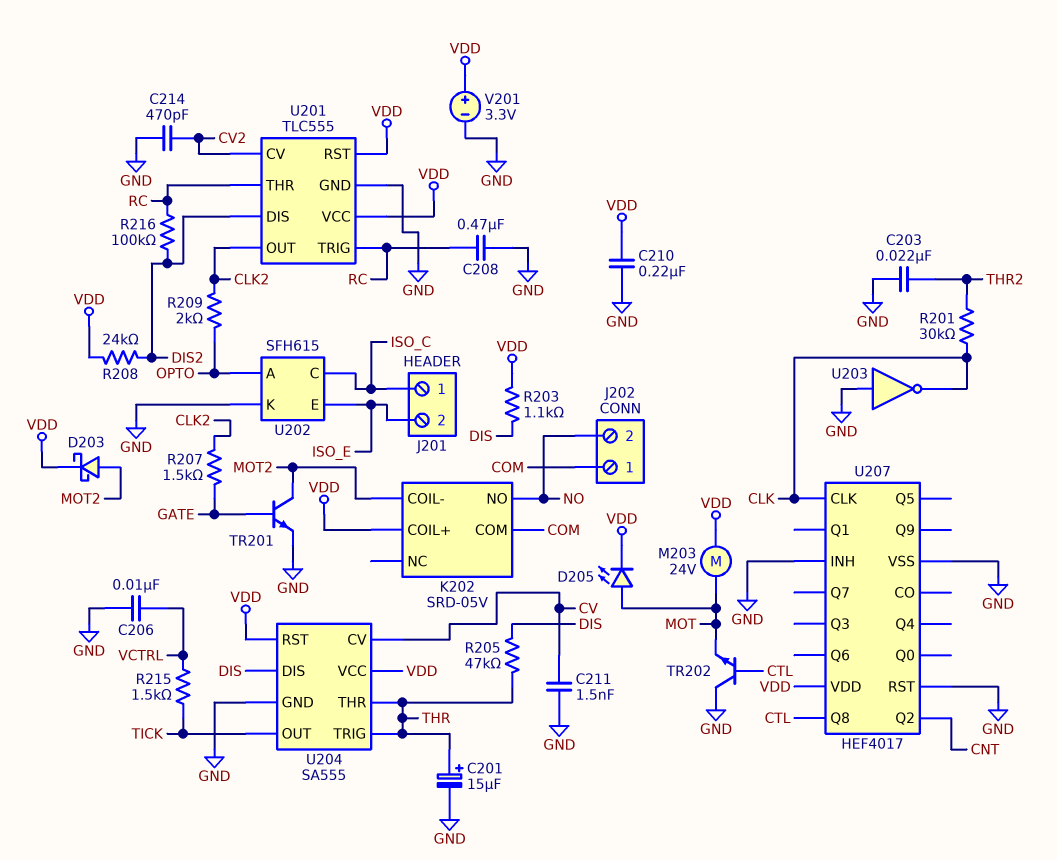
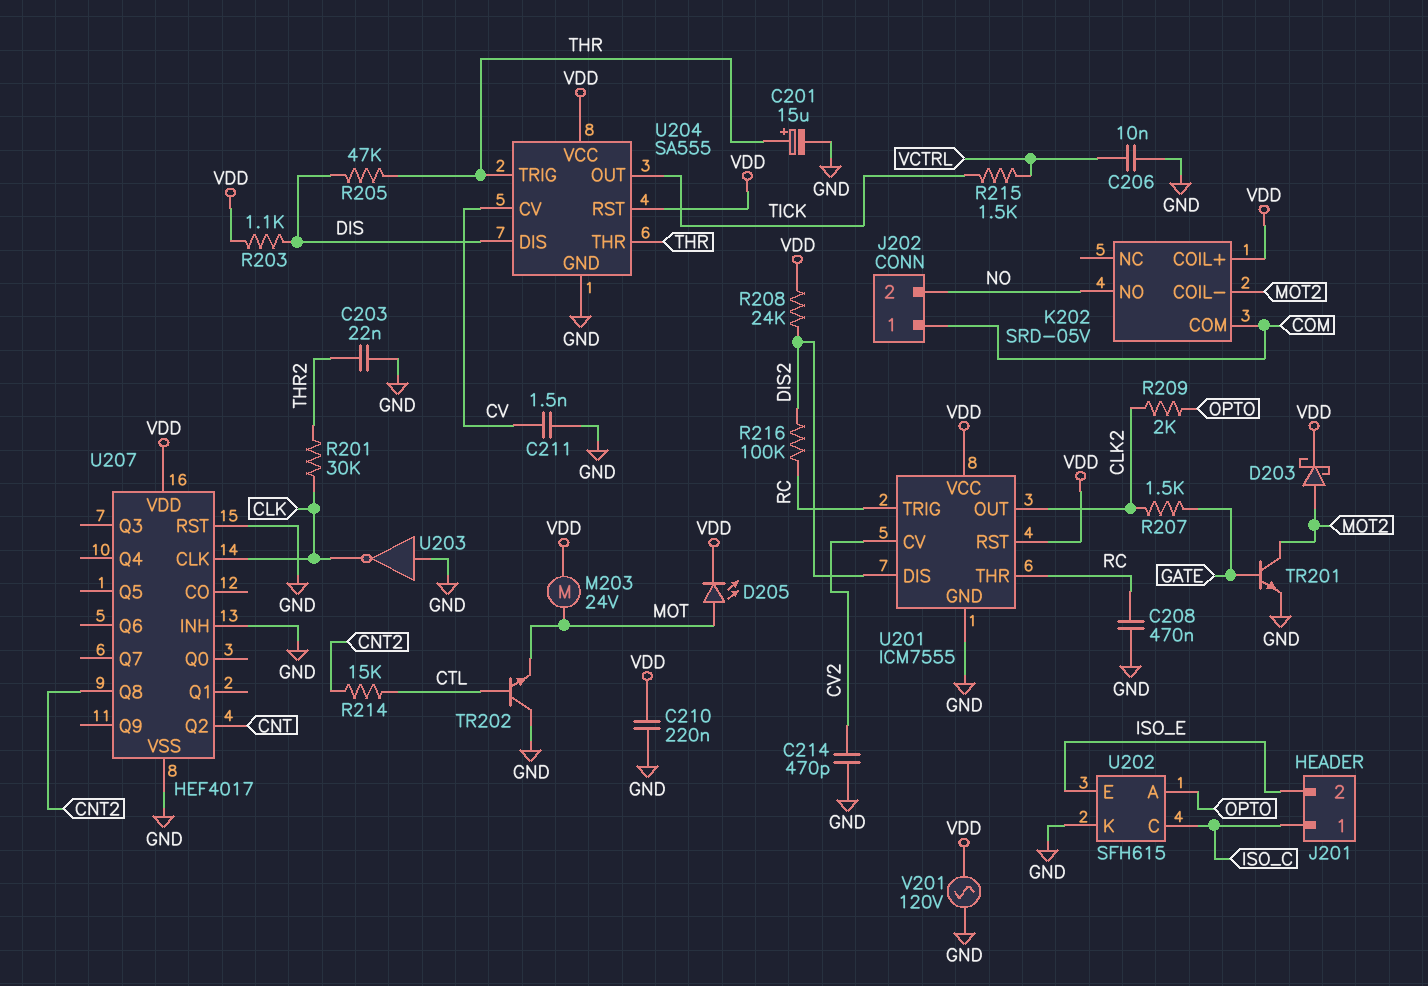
R214: none -> 15k (CNT2, CTL)
U201: TLC555 -> ICM7555
U207 pin Q8: CTL -> CNT2
V201: 3.3V (plus VDD, minus GND) -> AC 120V (GND, VDD)

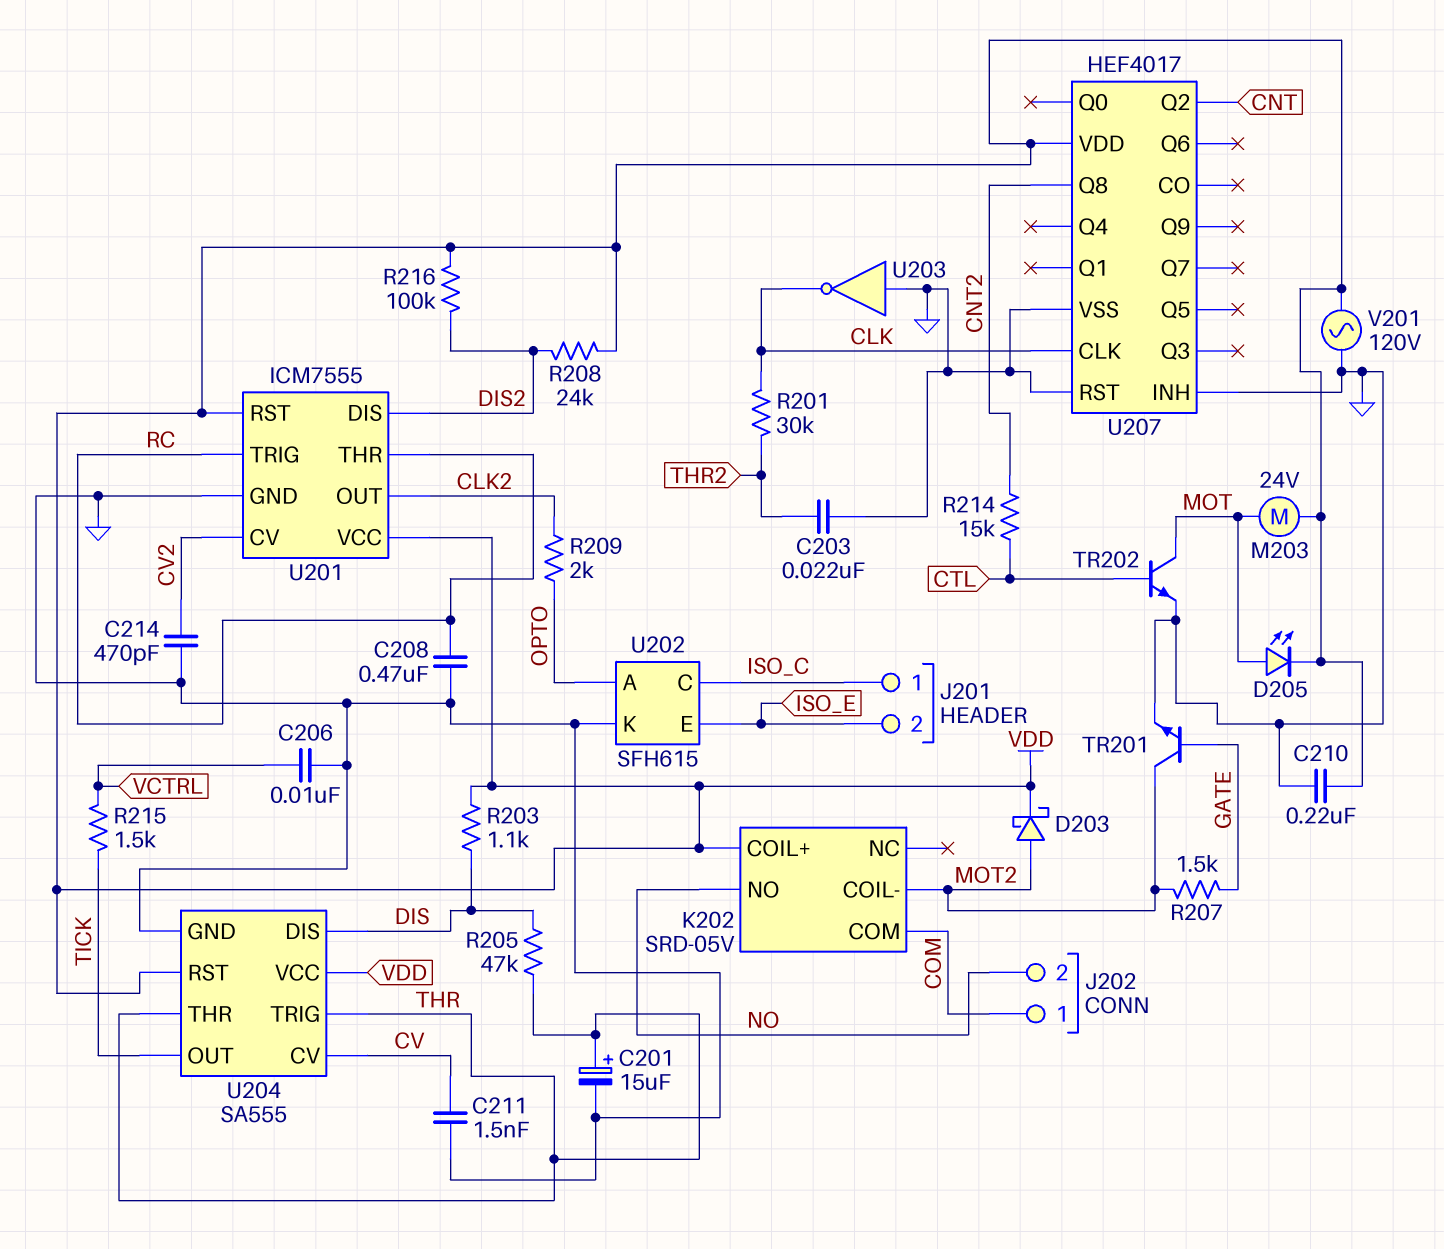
R207: 1.5k (CLK2, GATE) -> 1.5k (GATE, MOT2)
R216: 100k (DIS2, RC) -> 100k (DIS2, VDD)
TR202: NPN (B CTL, C GND, E MOT) -> NPN (B CTL, C MOT, E GND)

